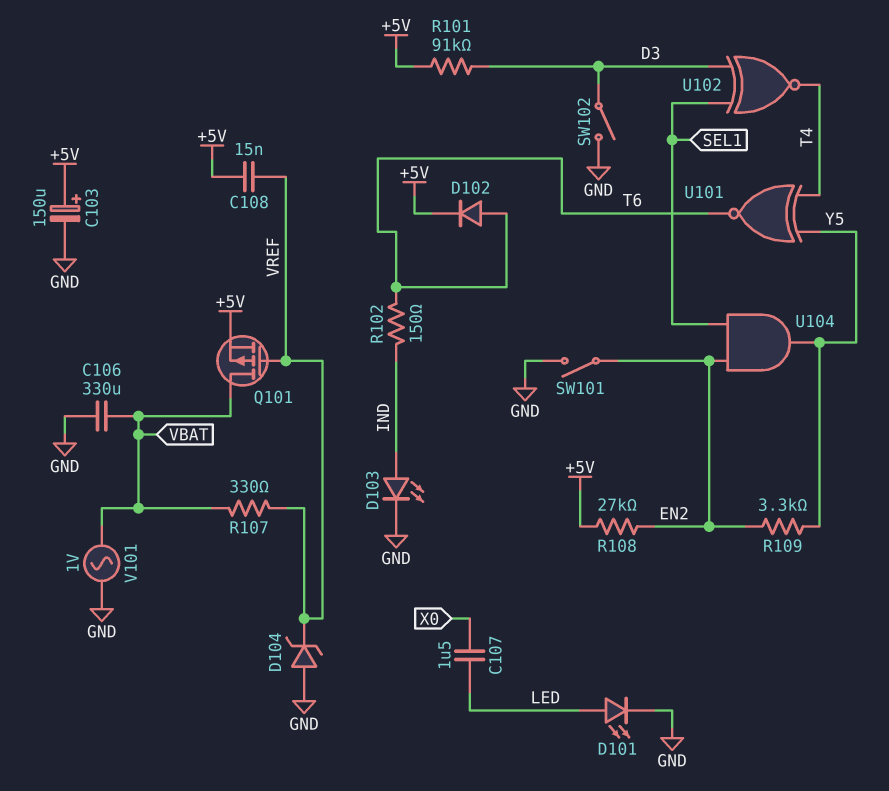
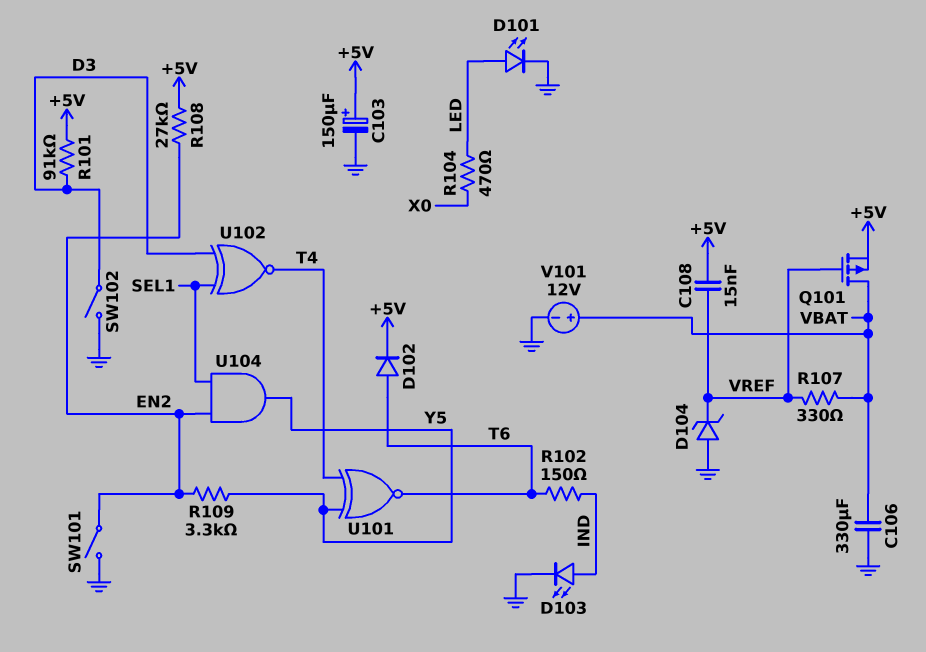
C107: 1.5uF (LED, X0) -> none
R104: none -> 470 (LED, X0)
V101: AC 1V (GND, VBAT) -> 12V (plus VBAT, minus GND)

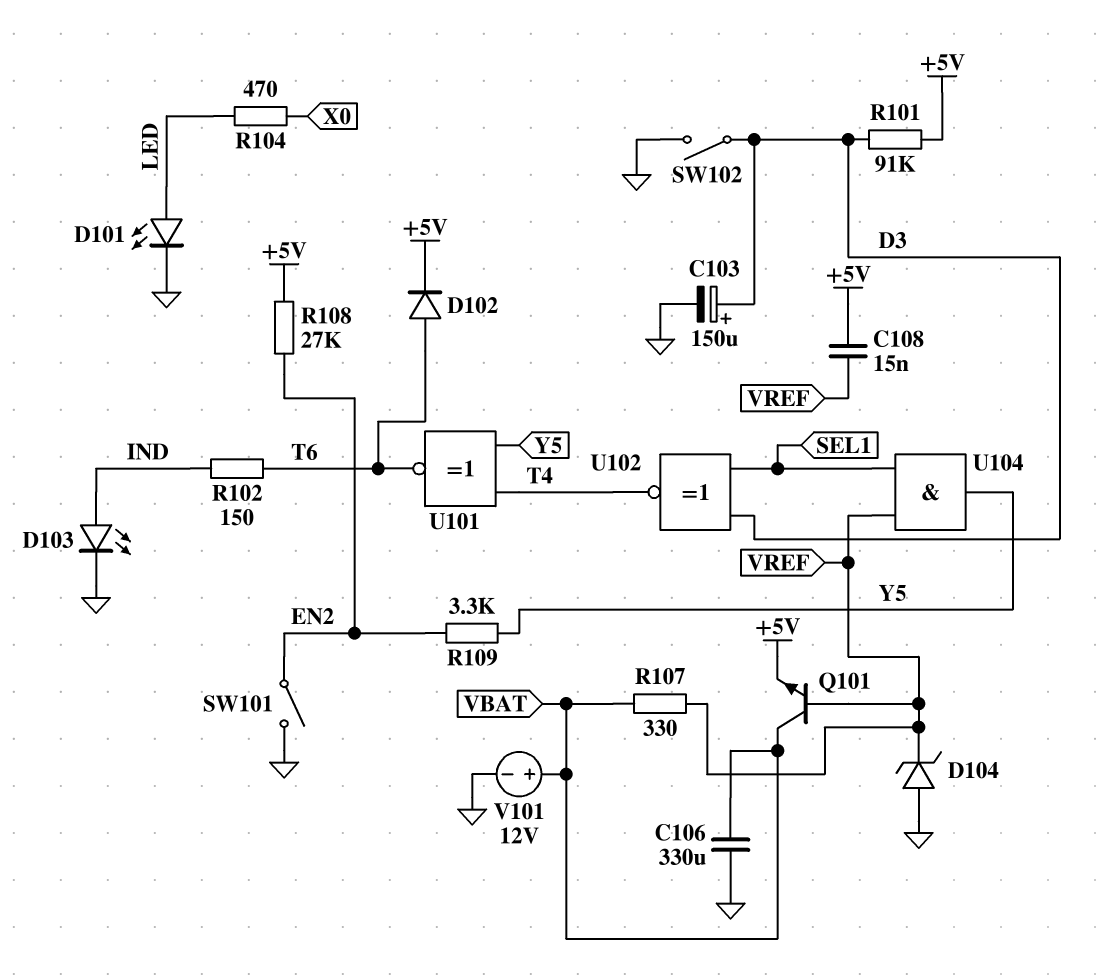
C103: 150uF (plus +5V, minus GND) -> 150uF (plus D3, minus GND)
Q101: PMOS (G VREF, D VBAT, S +5V) -> NPN (B VREF, C VBAT, E +5V)
U104: AND (in EN2, in SEL1, out Y5) -> AND (in SEL1, in VREF, out Y5)

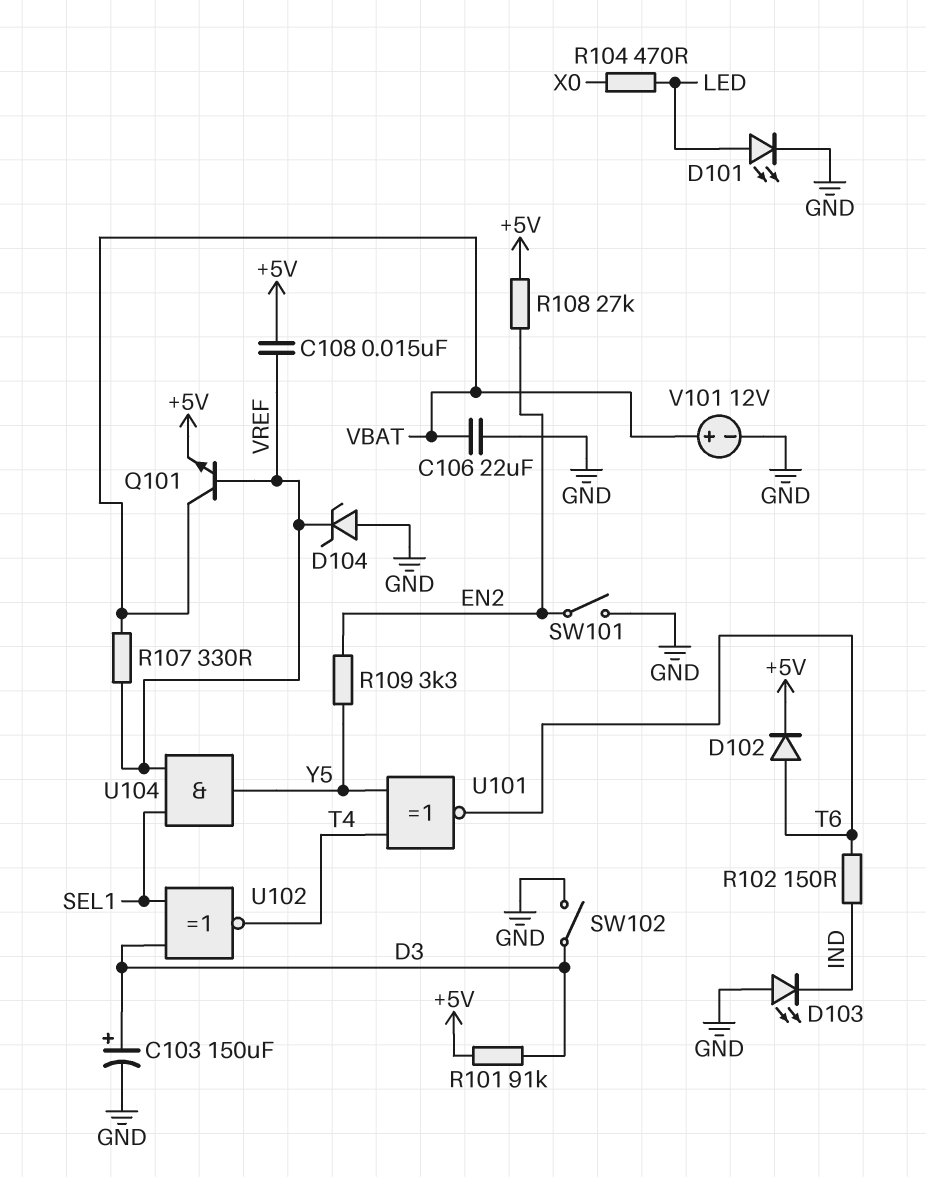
C106: 330uF (GND, VBAT) -> 22uF (GND, VBAT)
D103: LED (A IND, K GND) -> LED (A GND, K IND)

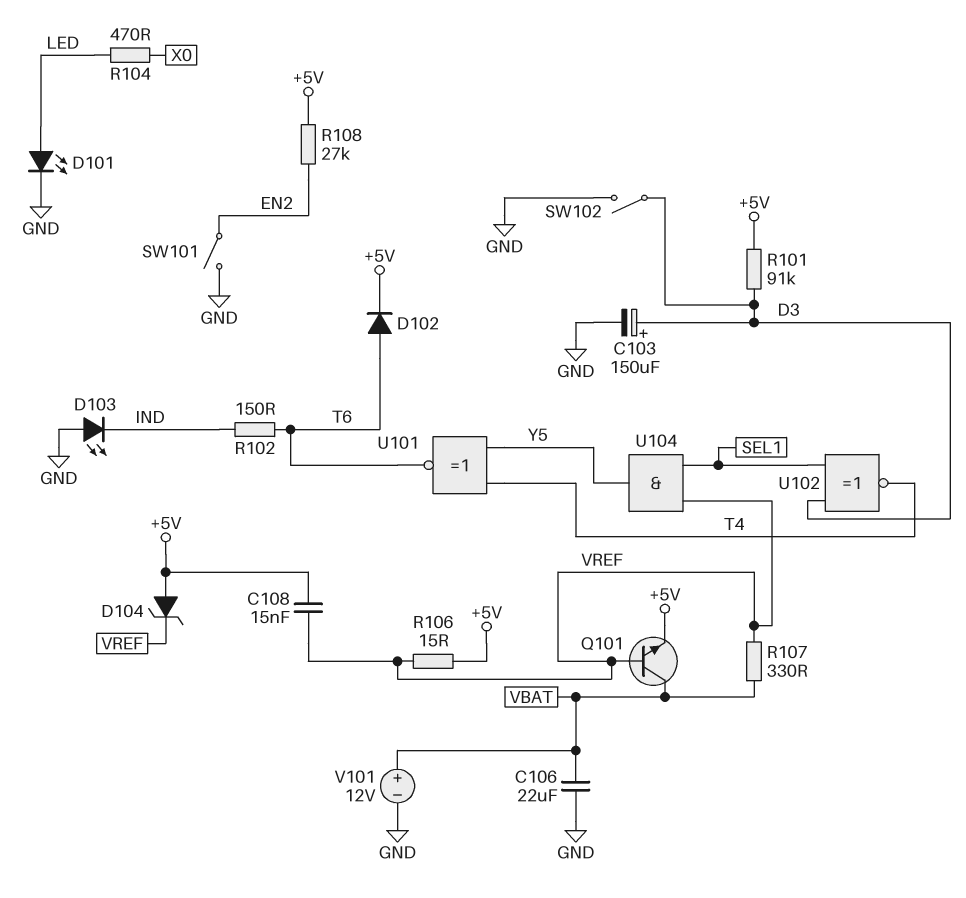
D104: zener (A GND, K VREF) -> zener (A +5V, K VREF)
R106: none -> 15 (+5V, VREF)
R109: 3.3k (EN2, Y5) -> none

